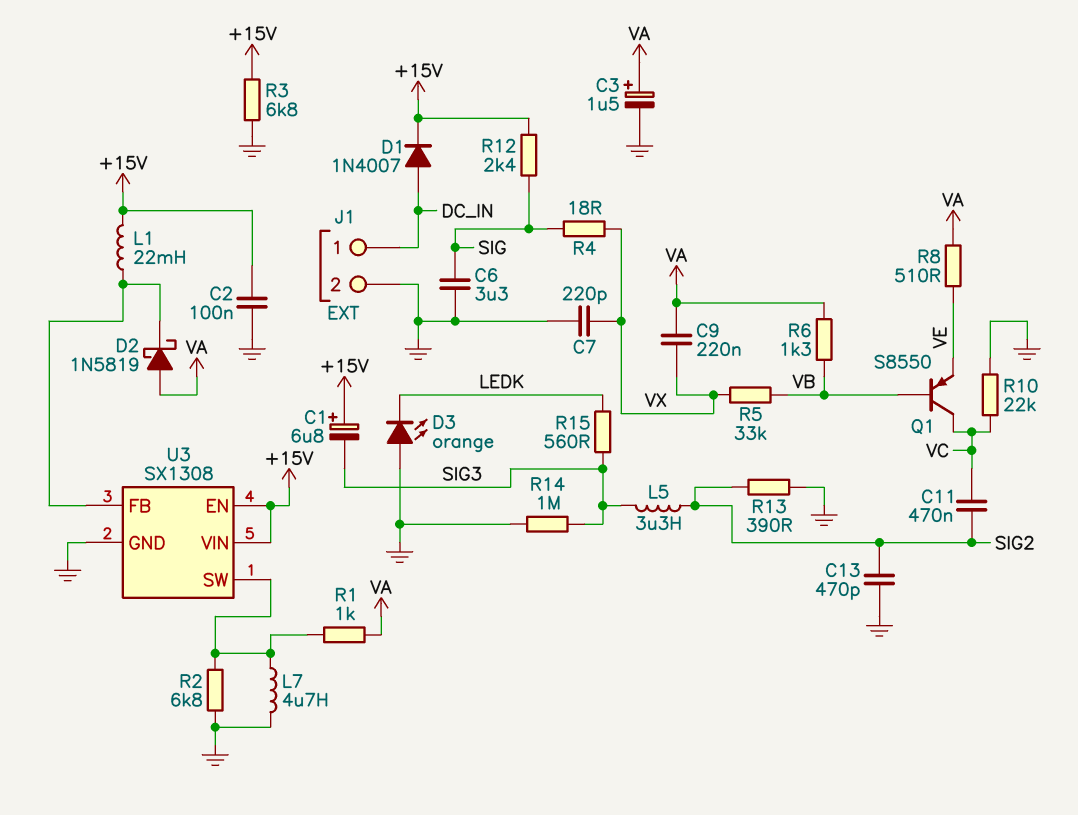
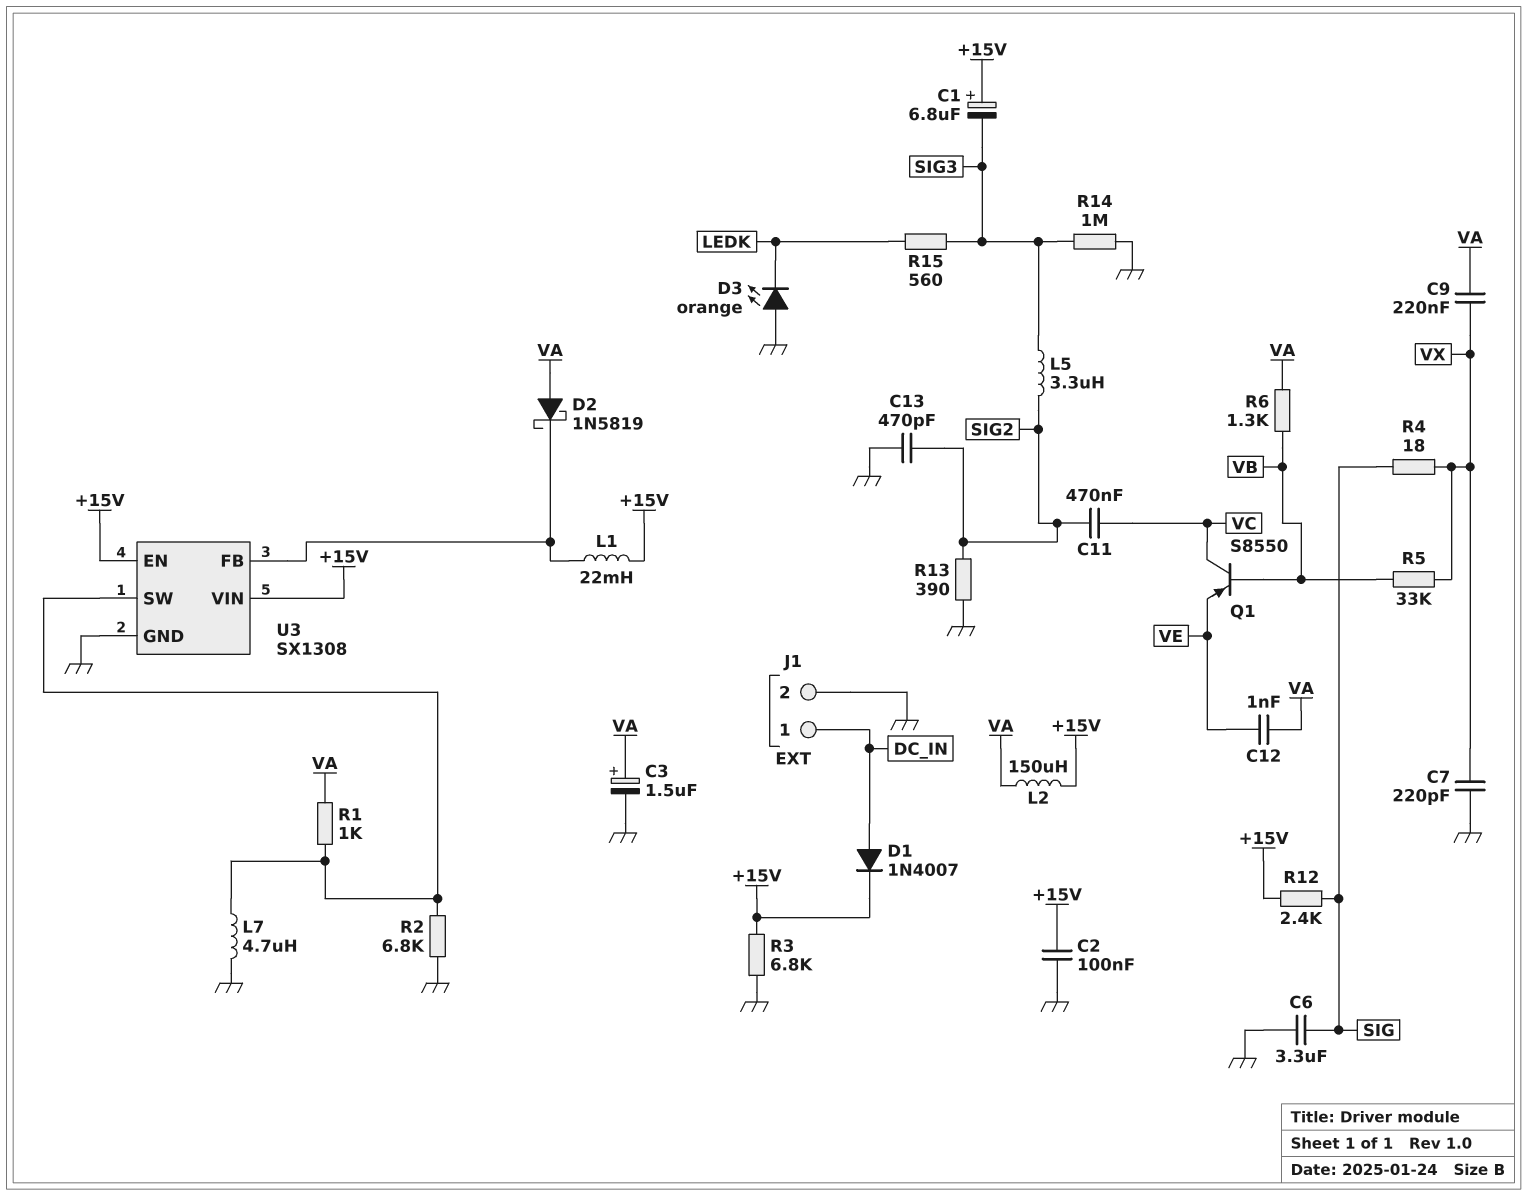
C12: none -> 1nF (VA, VE)
L2: none -> 150uH (+15V, VA)
R8: 510 (VA, VE) -> none
R10: 22k (GND, VC) -> none

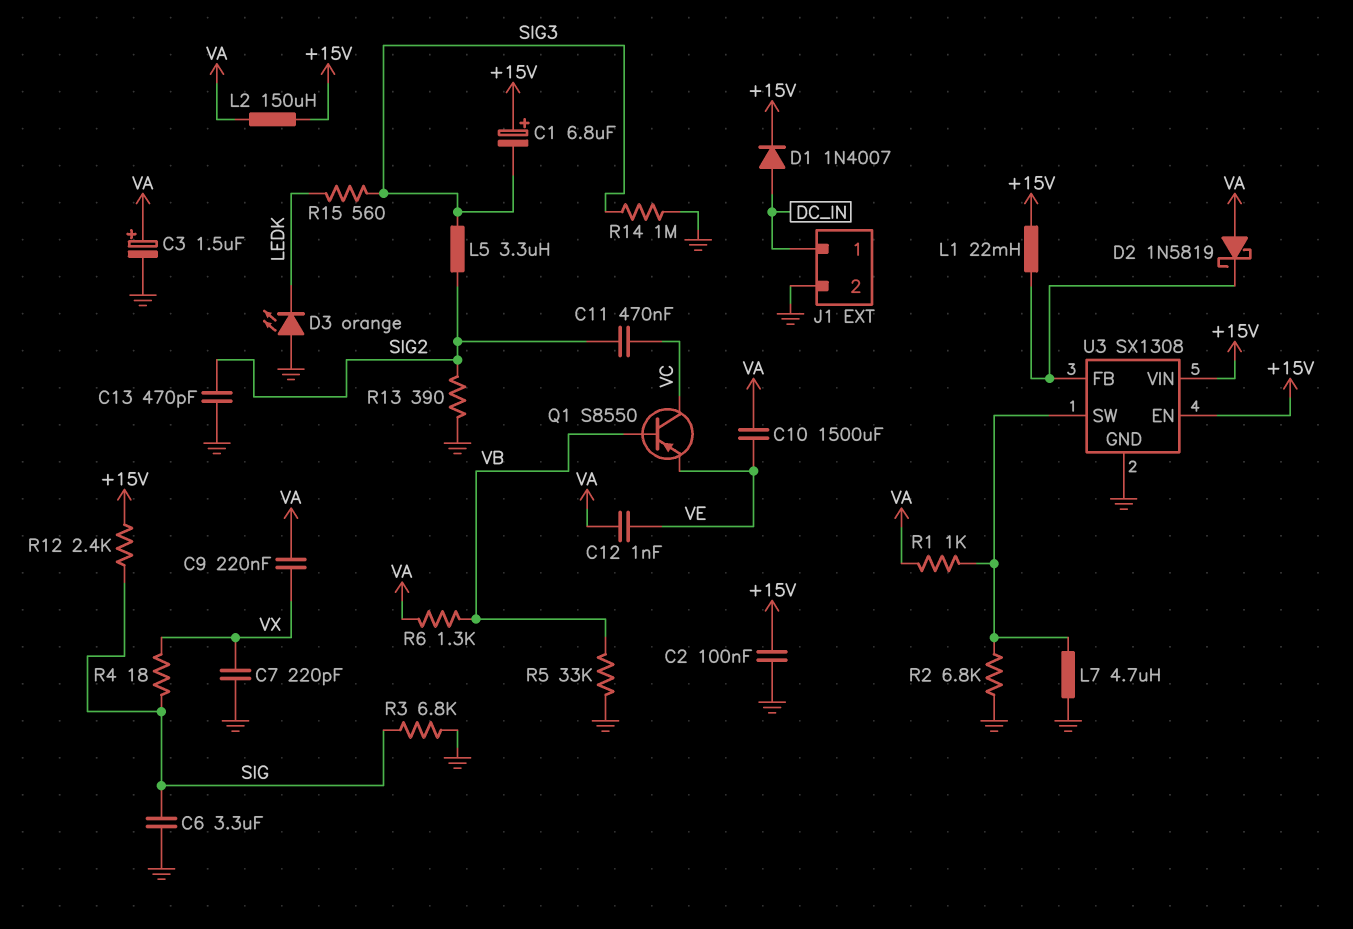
C10: none -> 1500uF (VA, VE)
R3: 6.8k (+15V, GND) -> 6.8k (GND, SIG)
R5: 33k (VB, VX) -> 33k (GND, VB)

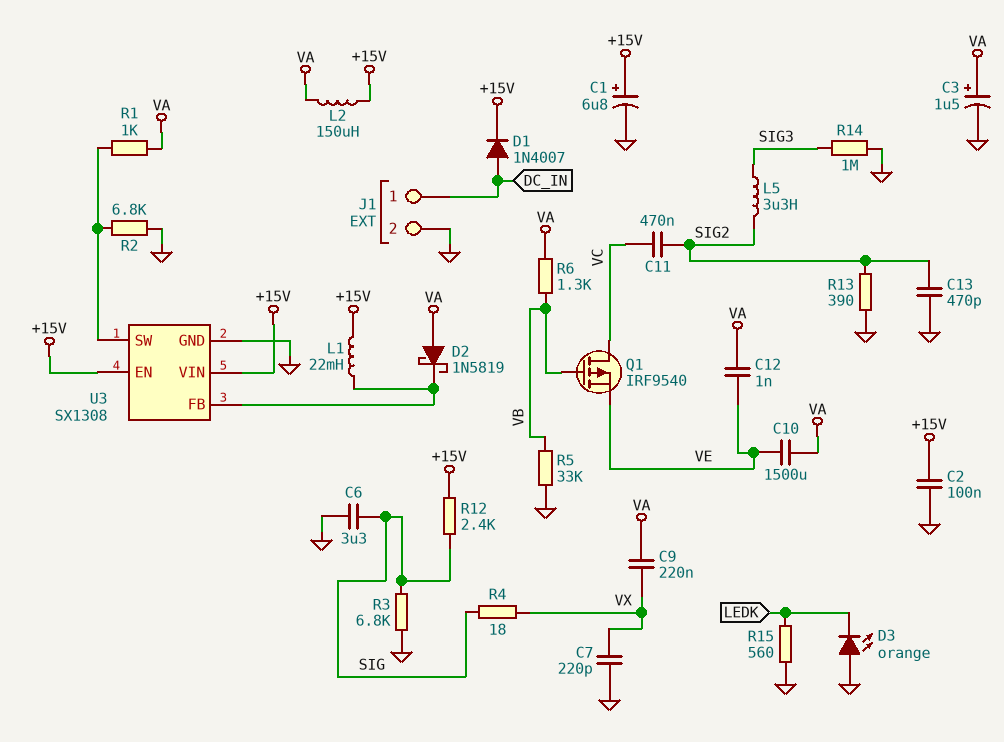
C1: 6.8uF (plus +15V, minus SIG3) -> 6.8uF (plus +15V, minus GND)
L7: 4.7uH (GND, U3/SW) -> none
Q1: PNP S8550 (B VB, C VC, E VE) -> PMOS IRF9540 (G VB, D VC, S VE)
R15: 560 (LEDK, SIG3) -> 560 (GND, LEDK)

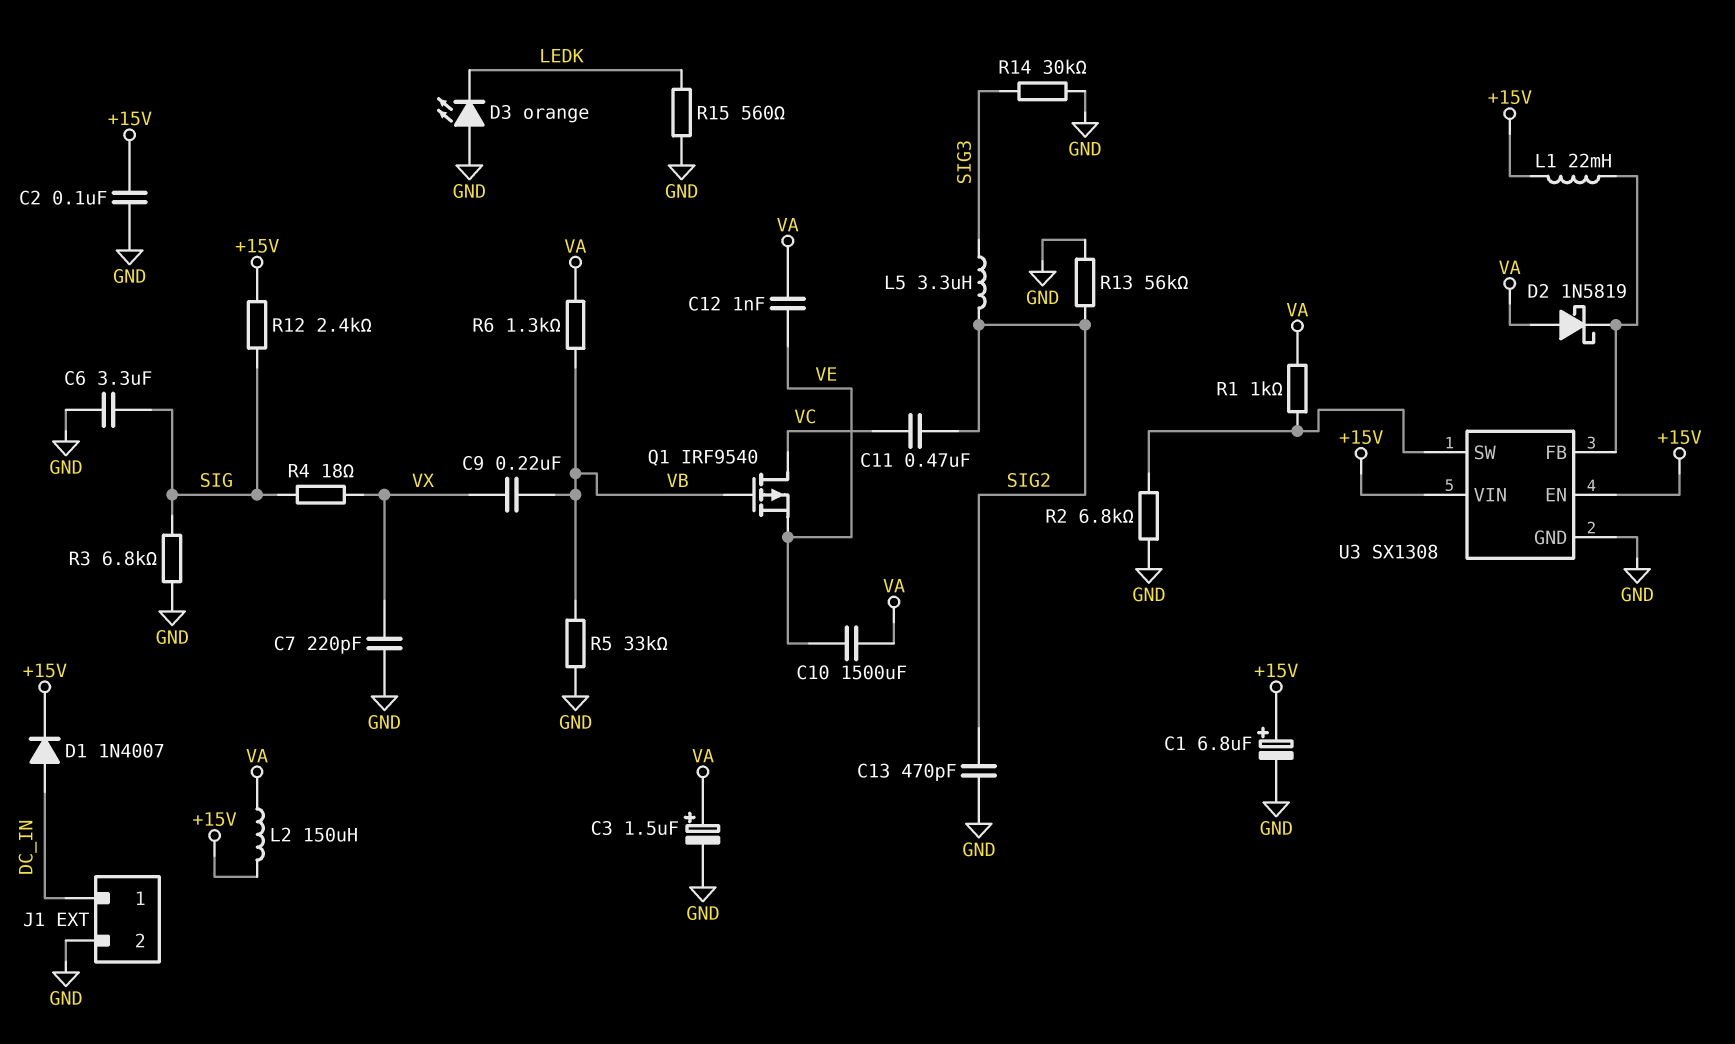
C9: 220nF (VA, VX) -> 220nF (VB, VX)
R13: 390 (GND, SIG2) -> 56k (GND, SIG2)
R14: 1M (GND, SIG3) -> 30k (GND, SIG3)

